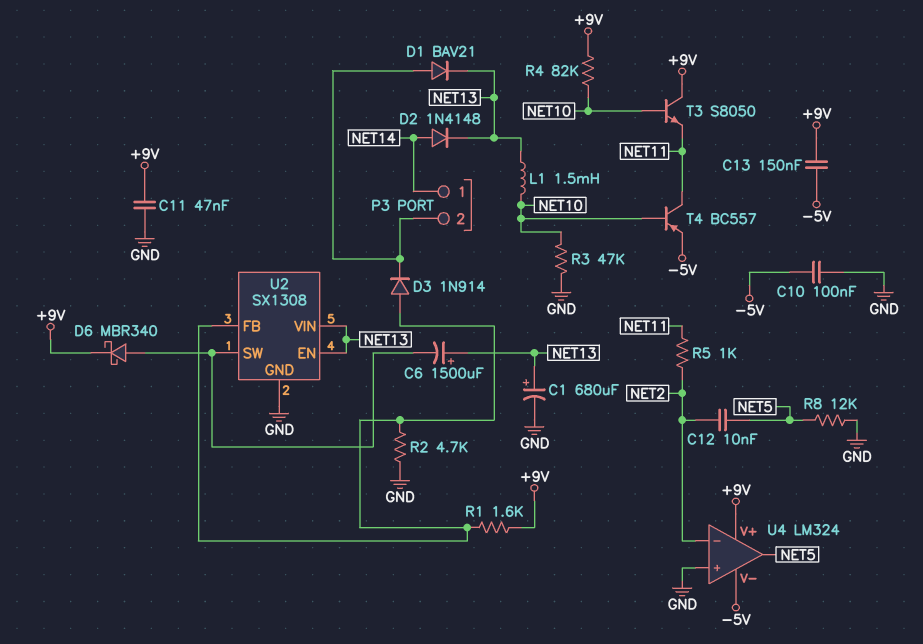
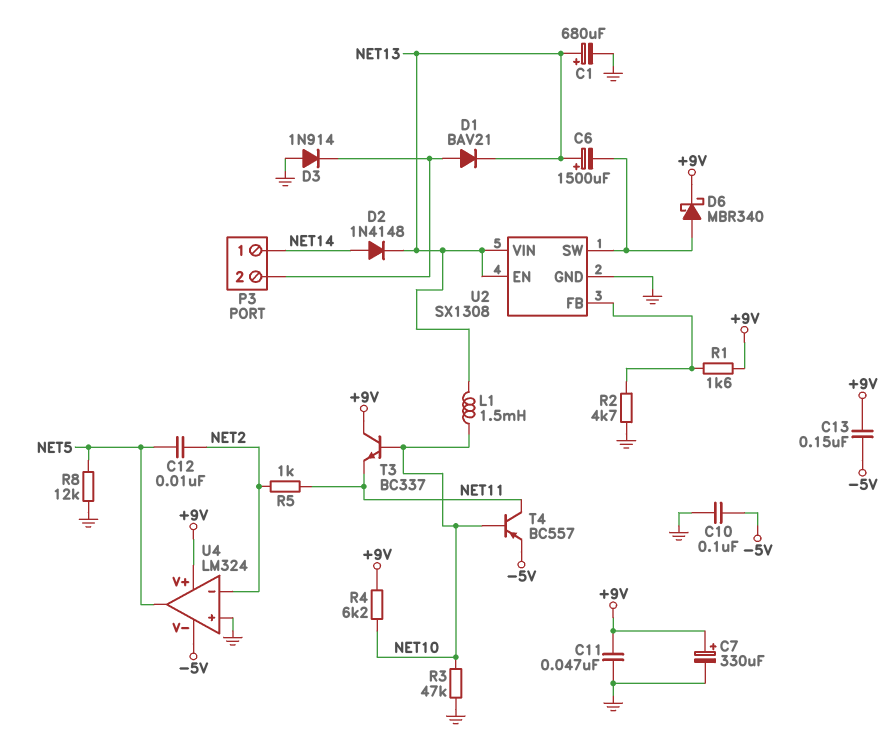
C7: none -> 330uF (plus +9V, minus GND)
D3: diode 1N914 (A U2/FB, K P3/2) -> diode 1N914 (A GND, K P3/2)
R4: 82k (+9V, NET10) -> 6.2k (+9V, NET10)
T3: NPN S8050 (B NET10, C +9V, E NET11) -> NPN BC337 (B NET10, C +9V, E NET11)

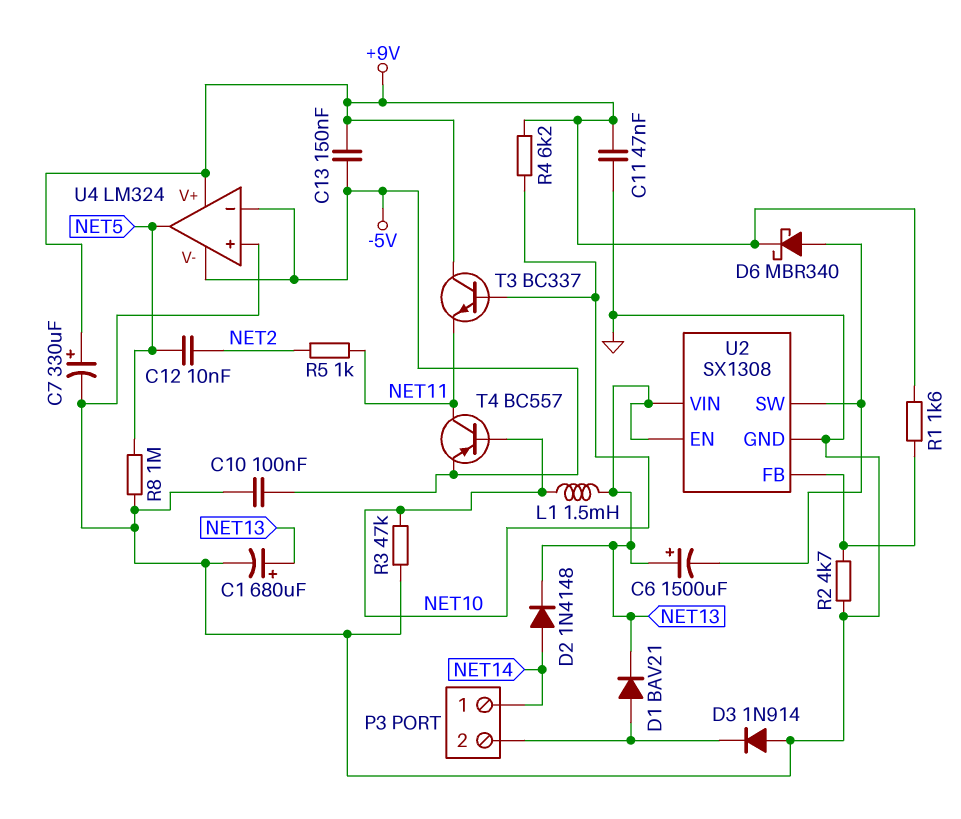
R8: 12k (GND, NET5) -> 1M (GND, NET5)
U4 pin in-: NET2 -> -5V

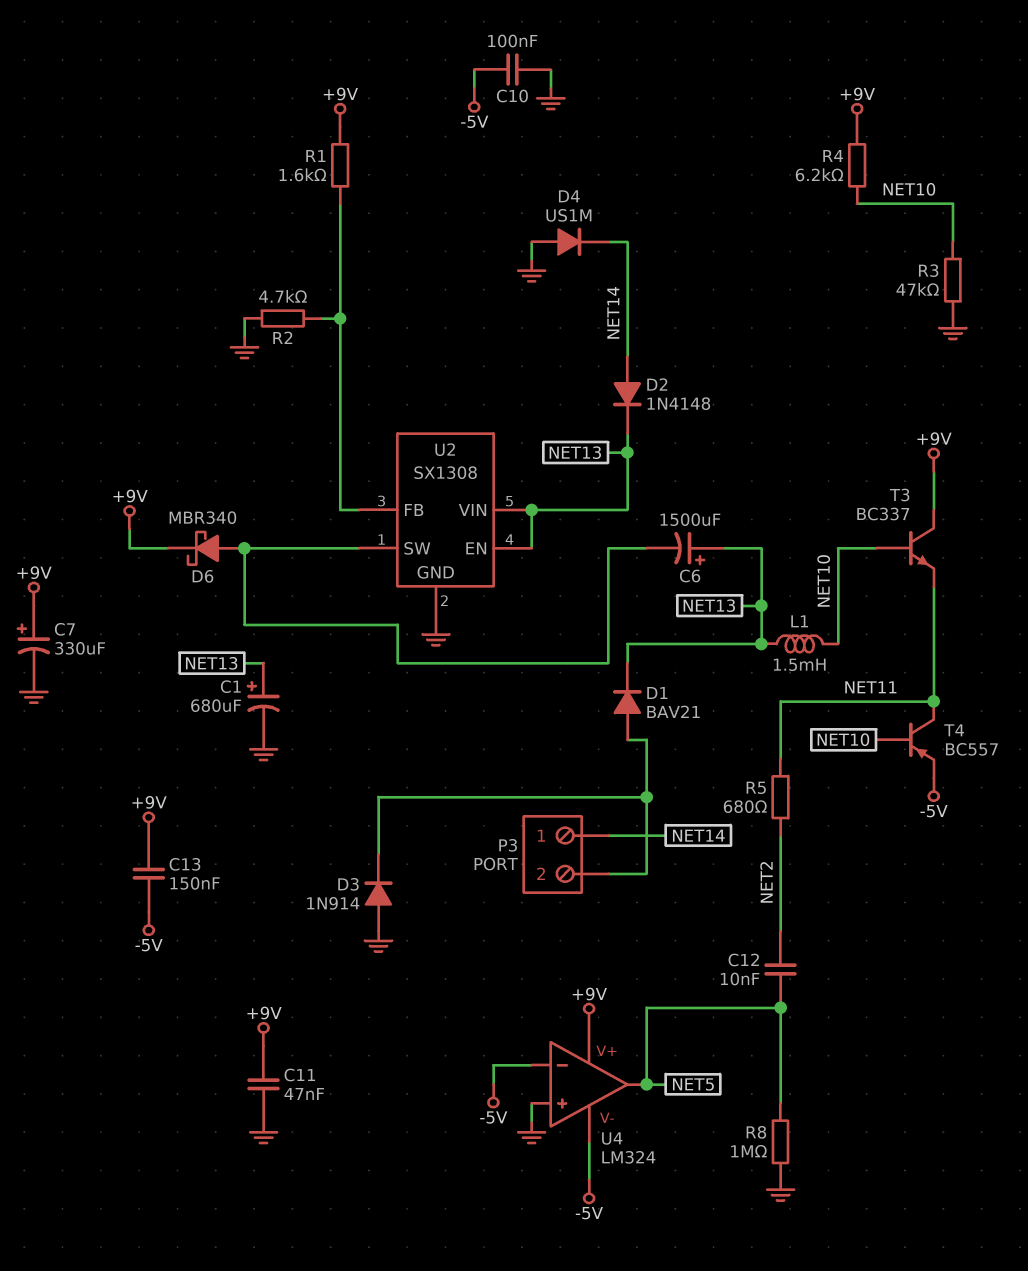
D4: none -> diode US1M (A GND, K NET14)
R5: 1k (NET2, NET11) -> 680 (NET2, NET11)

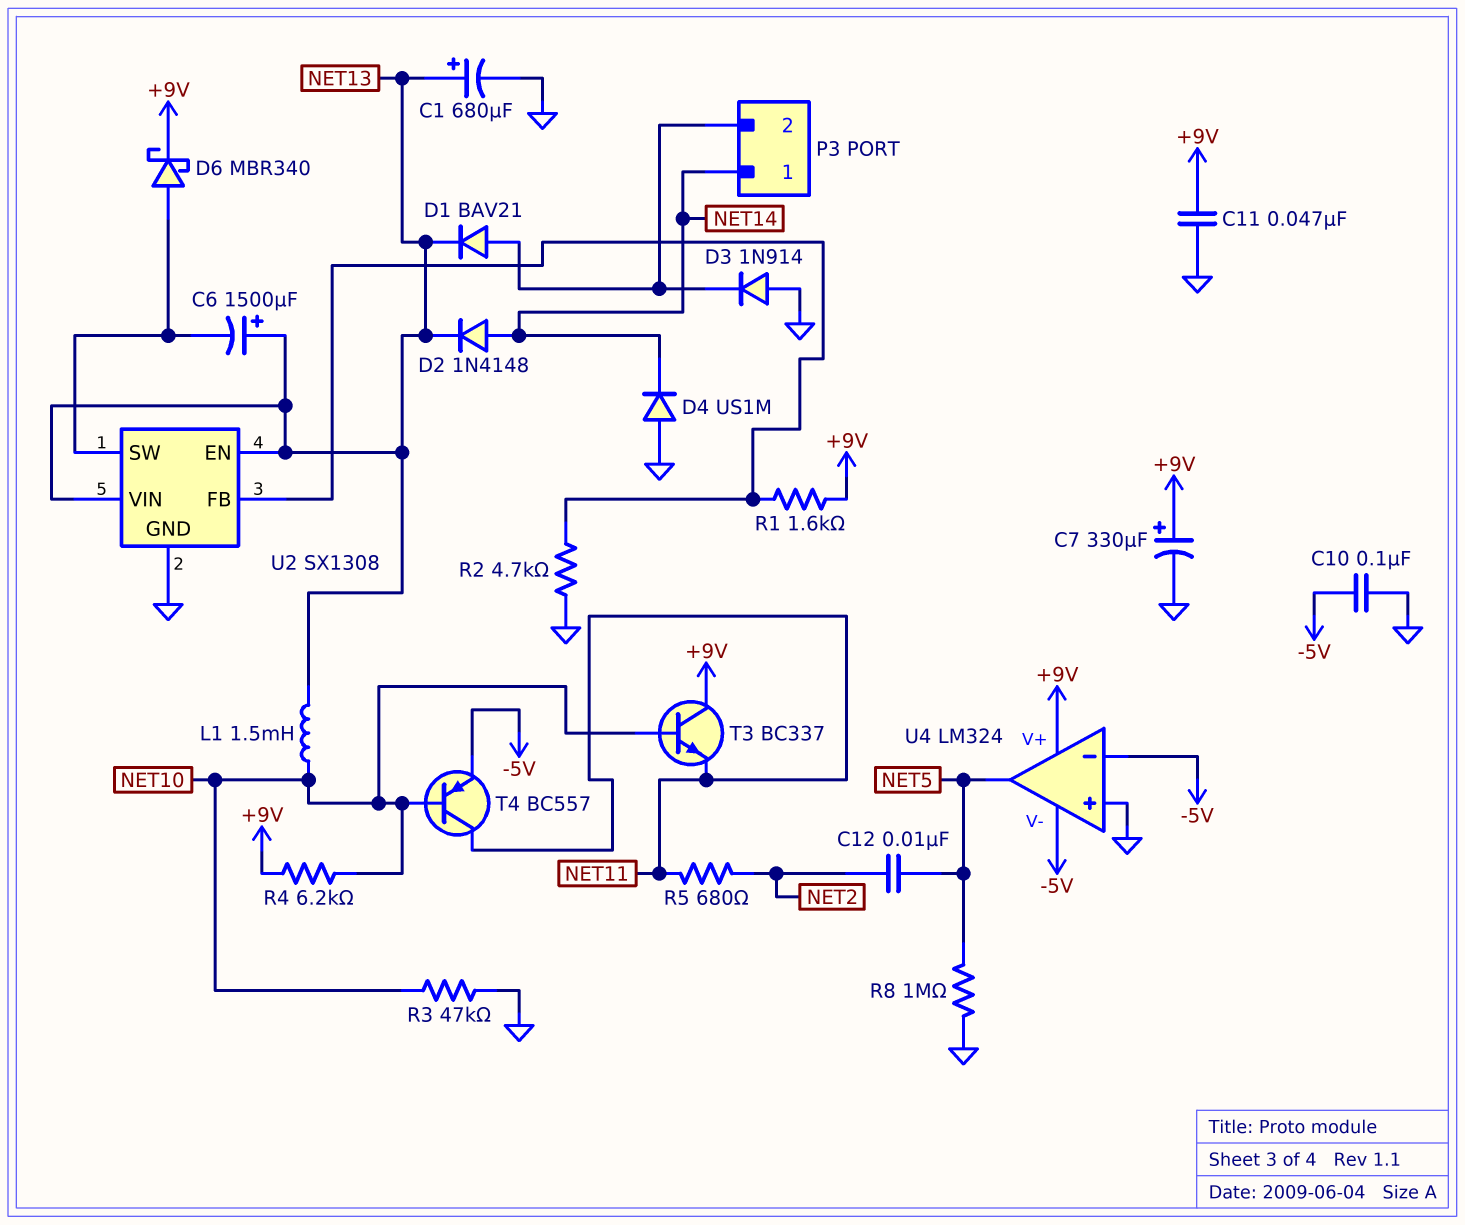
C13: 150nF (+9V, -5V) -> none

